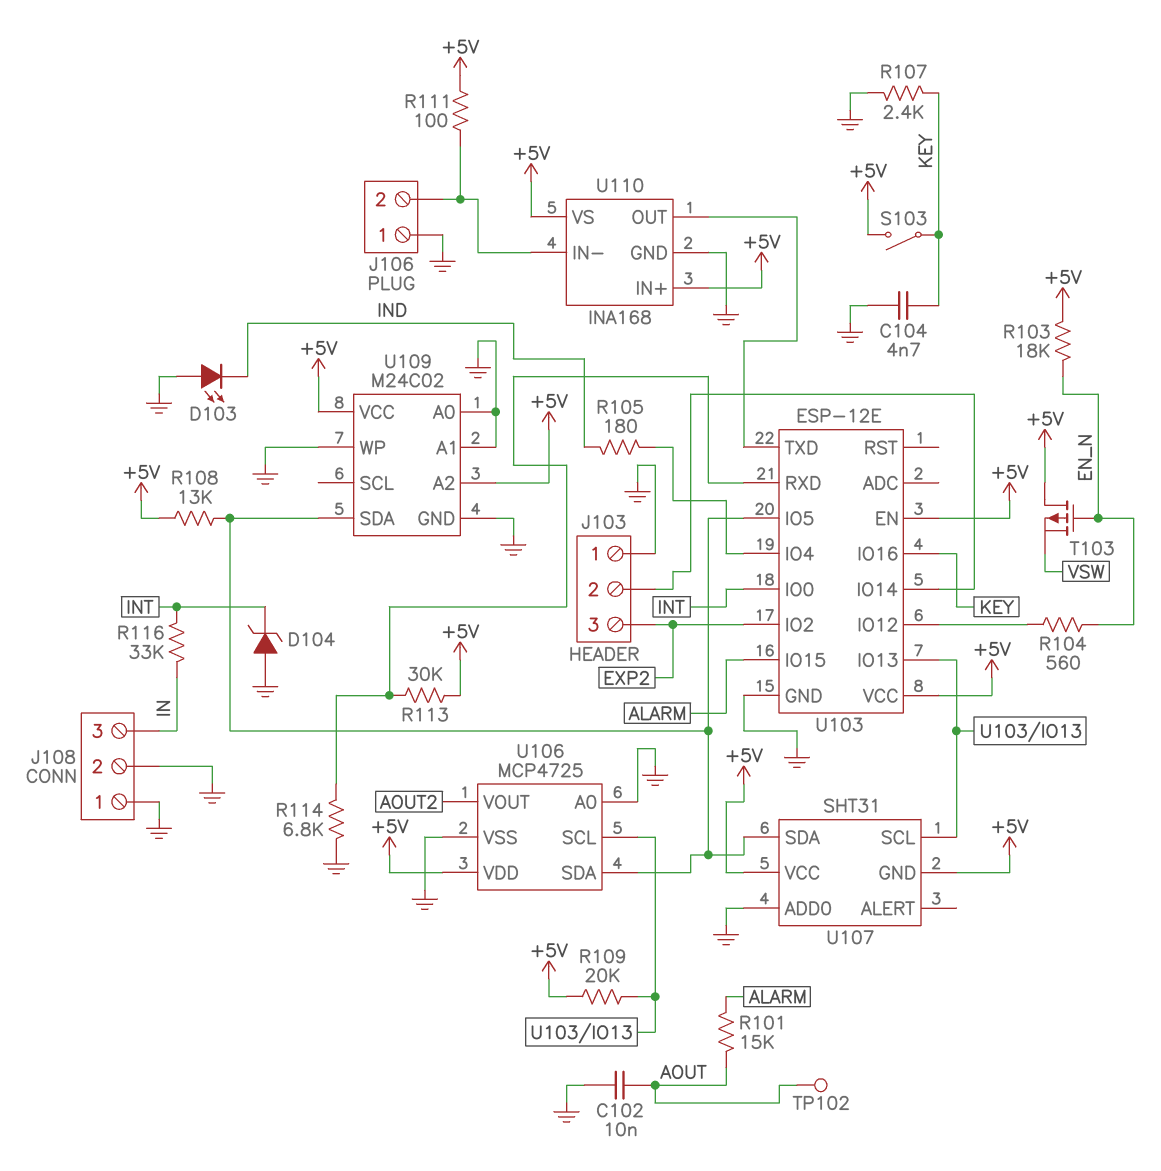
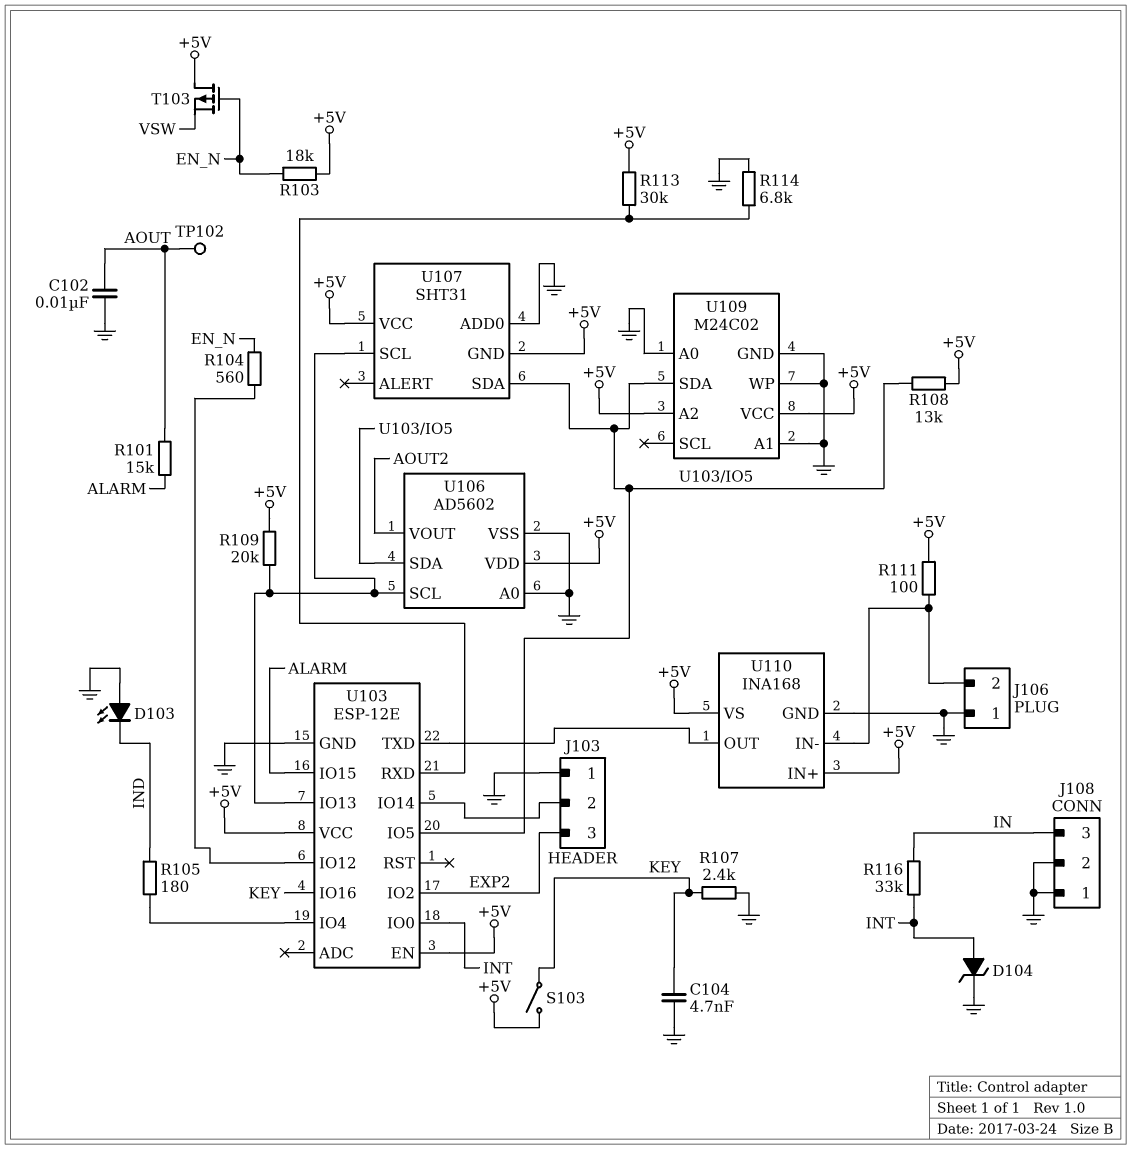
D104: zener (A GND, K INT) -> zener (A INT, K GND)
U106: MCP4725 -> AD5602

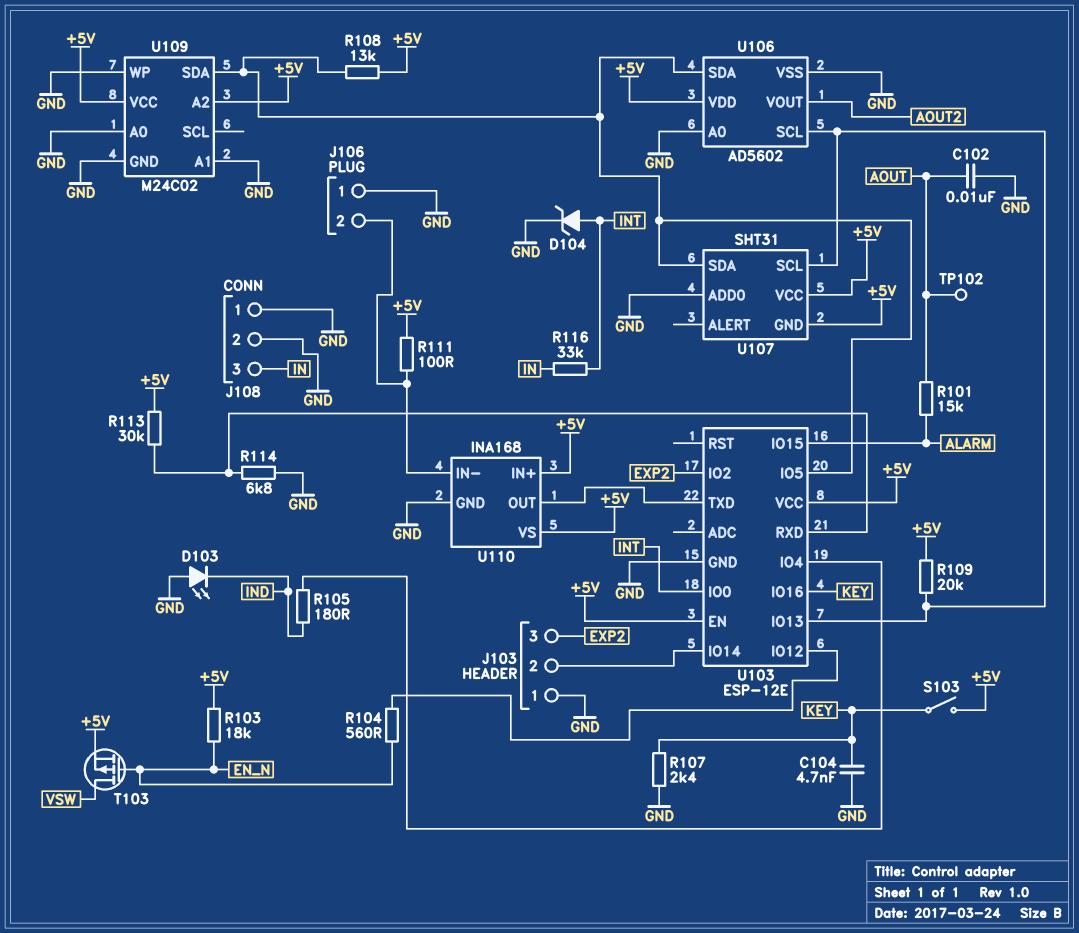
T103: PMOS (G EN_N, D +5V, S VSW) -> PMOS (G EN_N, D VSW, S +5V)

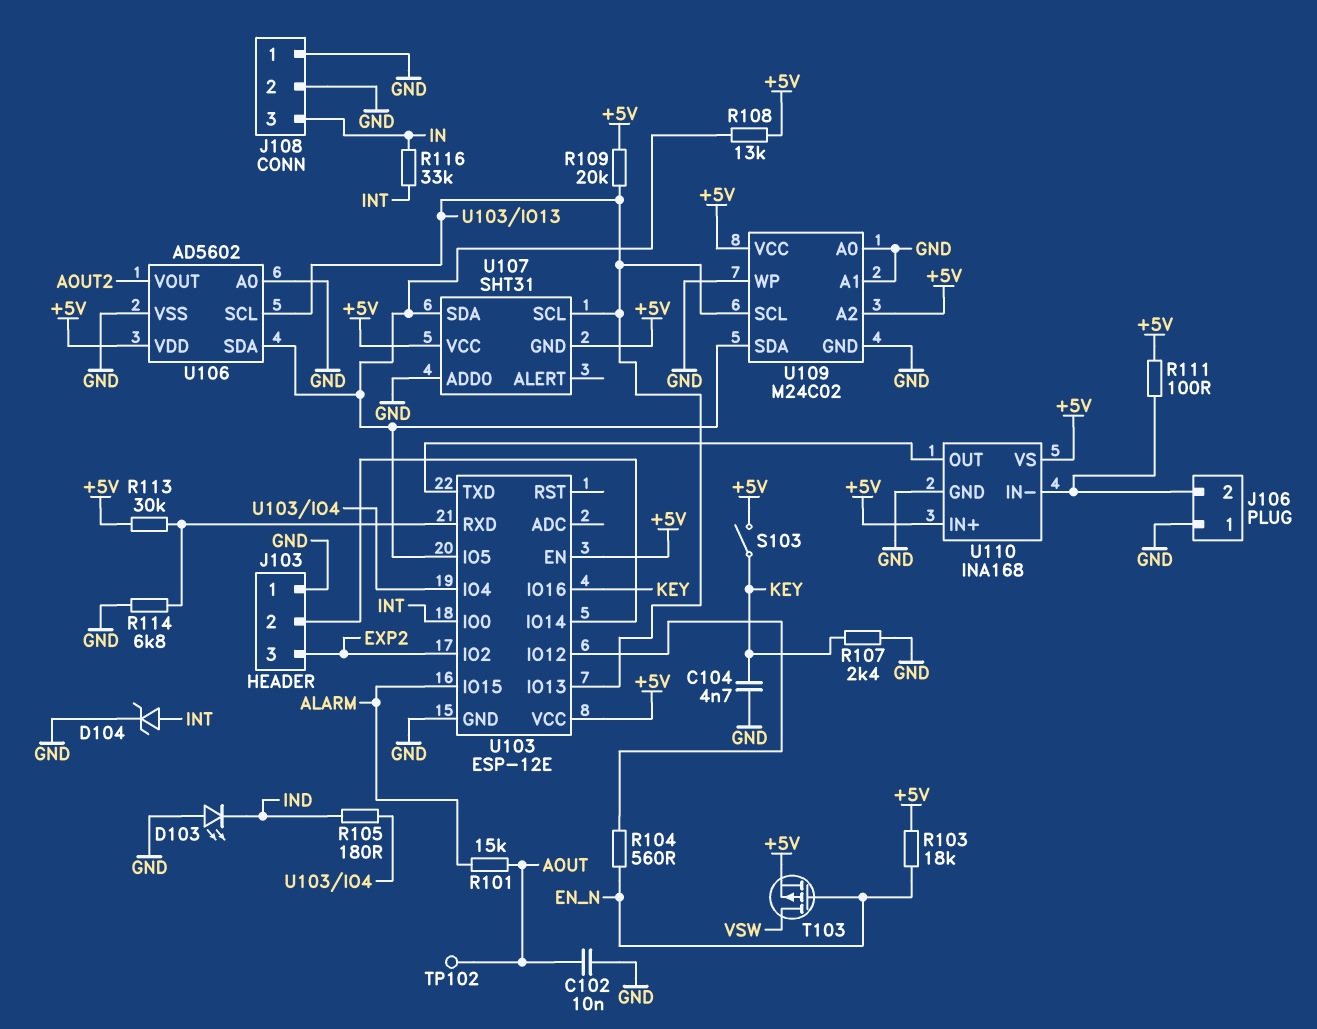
U109 pin SCL: none -> U103/IO13

